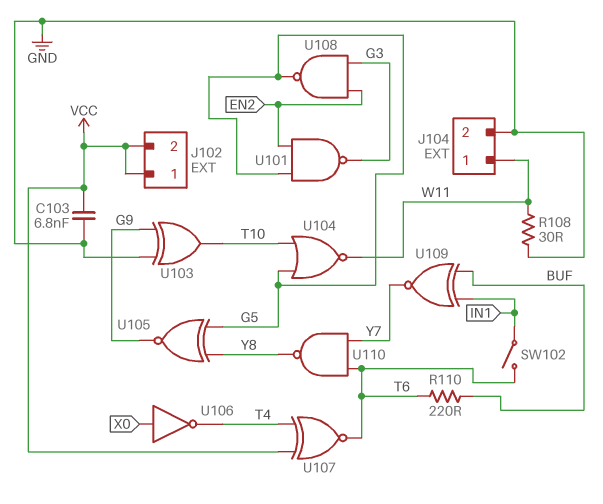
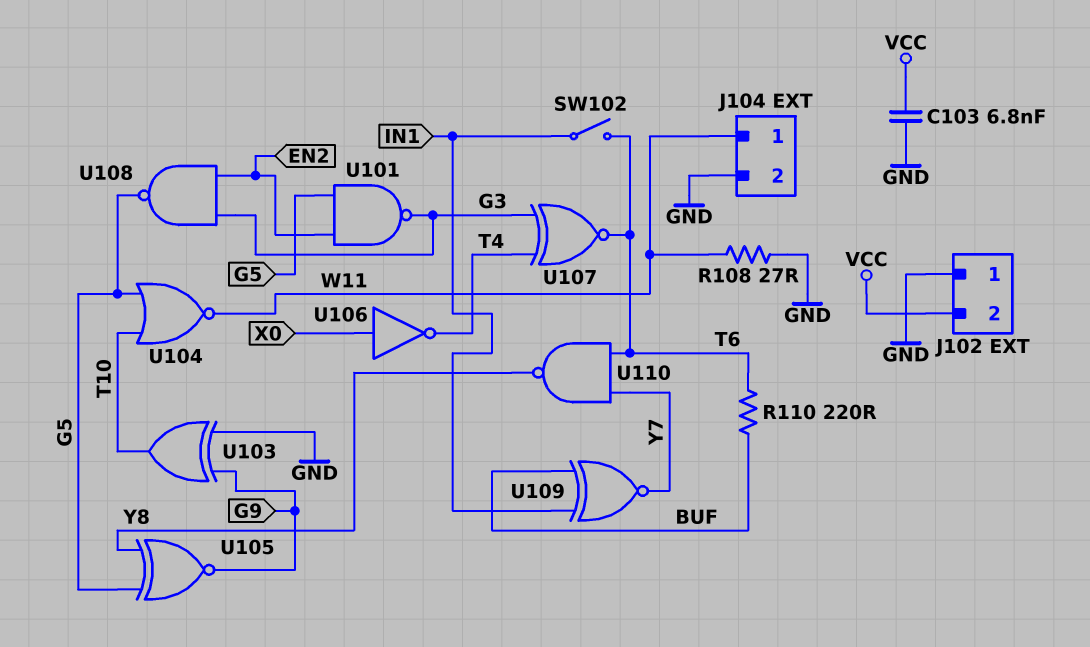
J102 pin 1: VCC -> GND
R108: 30 (GND, W11) -> 27 (GND, W11)
U107: XNOR (in T4, in VCC, out T6) -> XNOR (in G3, in T4, out T6)

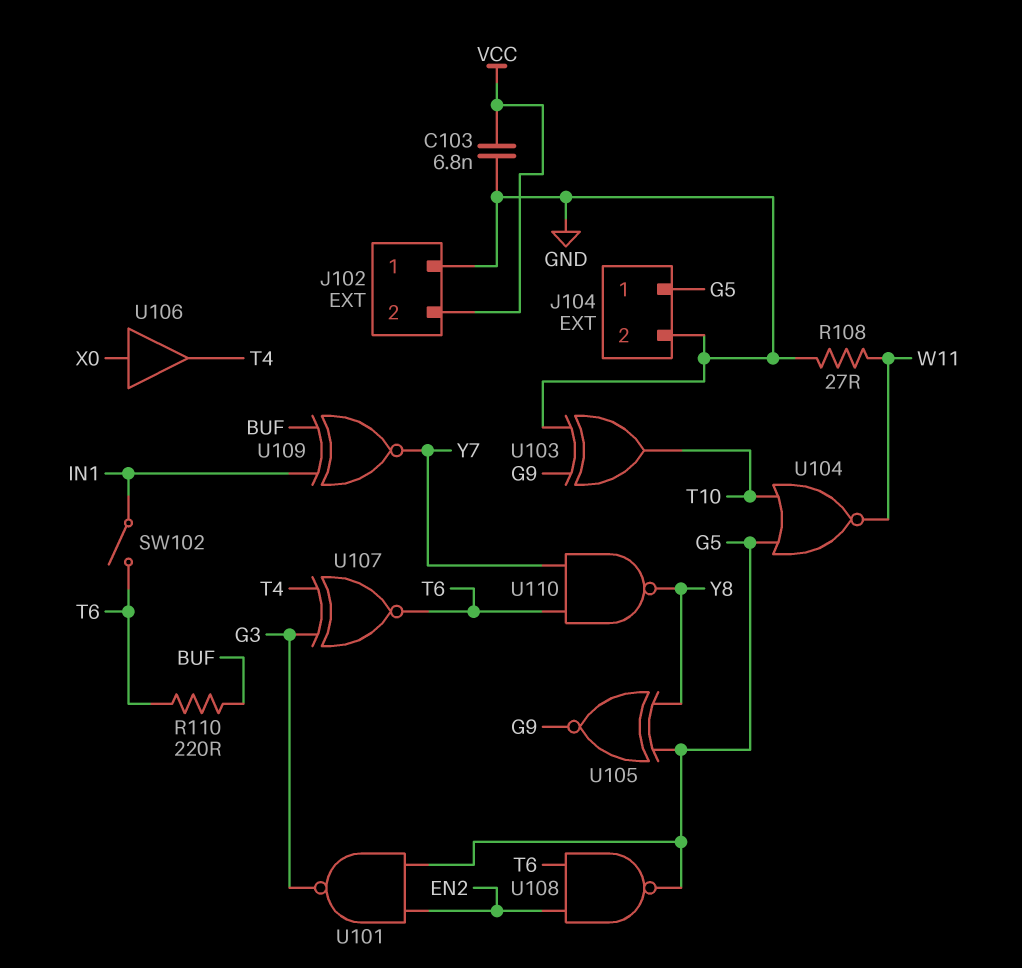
J104 pin 1: W11 -> G5
U106: NOT (in X0, out T4) -> buffer (in X0, out T4)
U108: NAND (in EN2, in G3, out G5) -> NAND (in EN2, in T6, out G5)

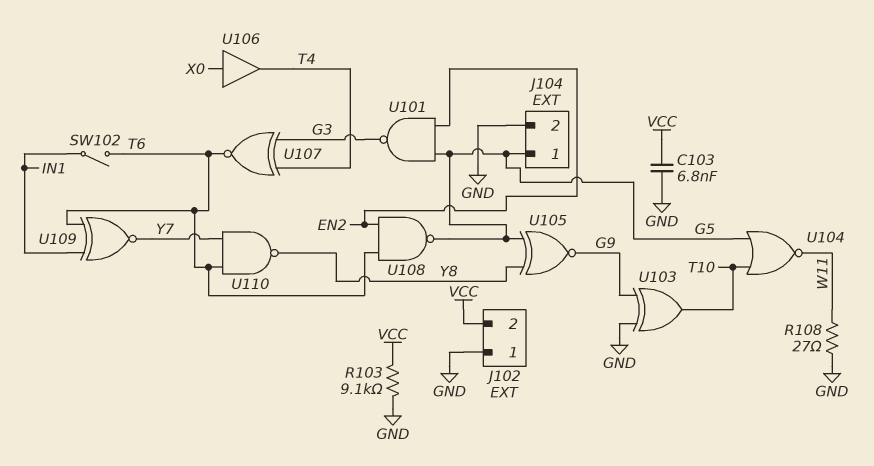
R103: none -> 9.1k (GND, VCC)
R110: 220 (BUF, T6) -> none
U109: XNOR (in BUF, in IN1, out Y7) -> XNOR (in IN1, in T6, out Y7)

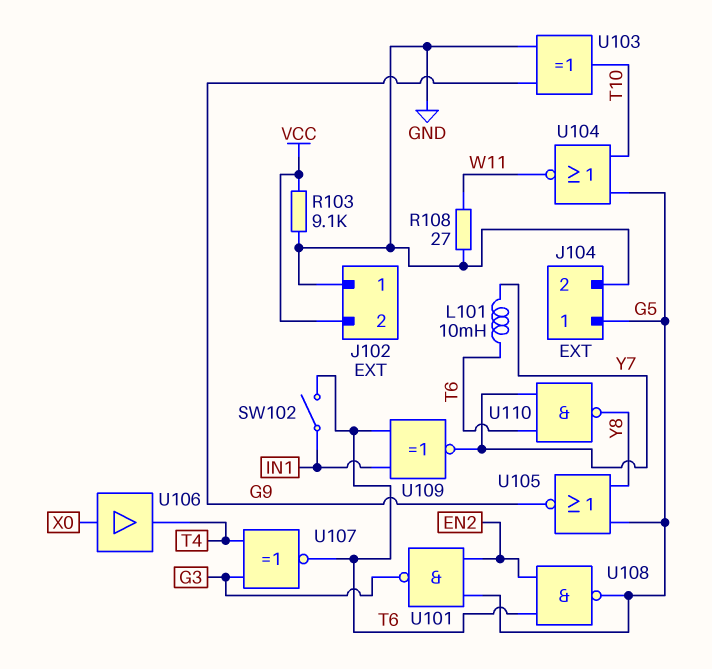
C103: 6.8nF (GND, VCC) -> none
L101: none -> 10mH (T6, Y7)
U105: XNOR (in G5, in Y8, out G9) -> NOR (in G5, in Y8, out G9)

